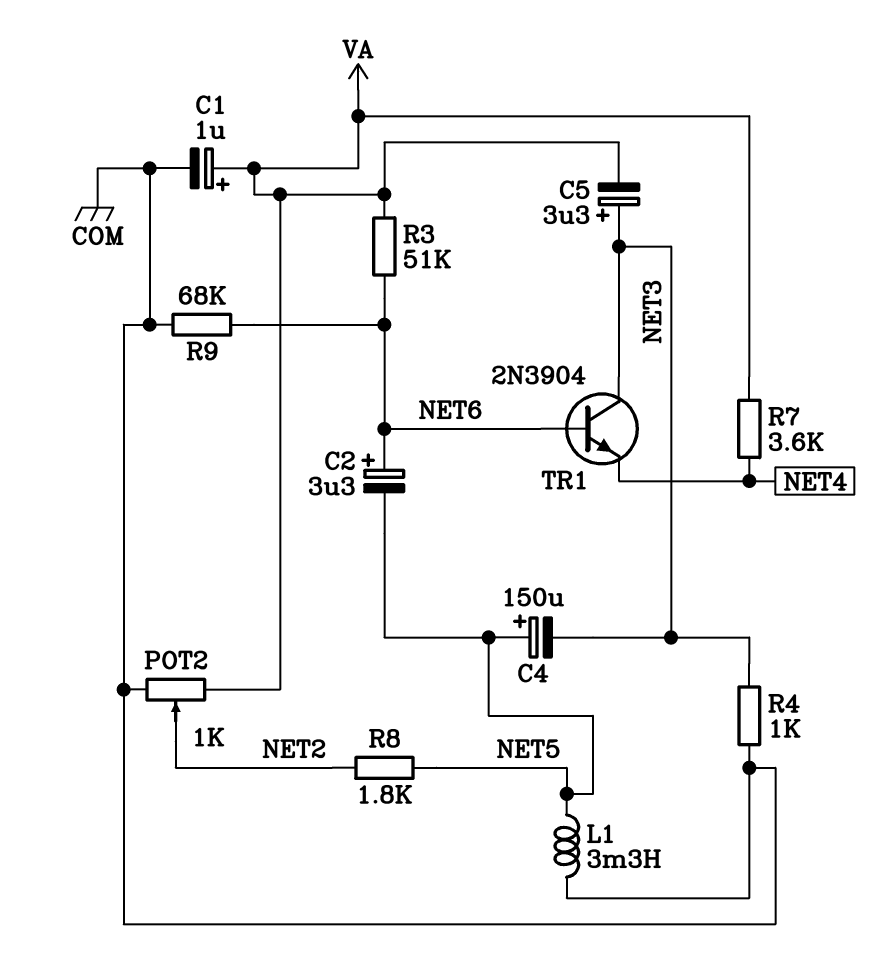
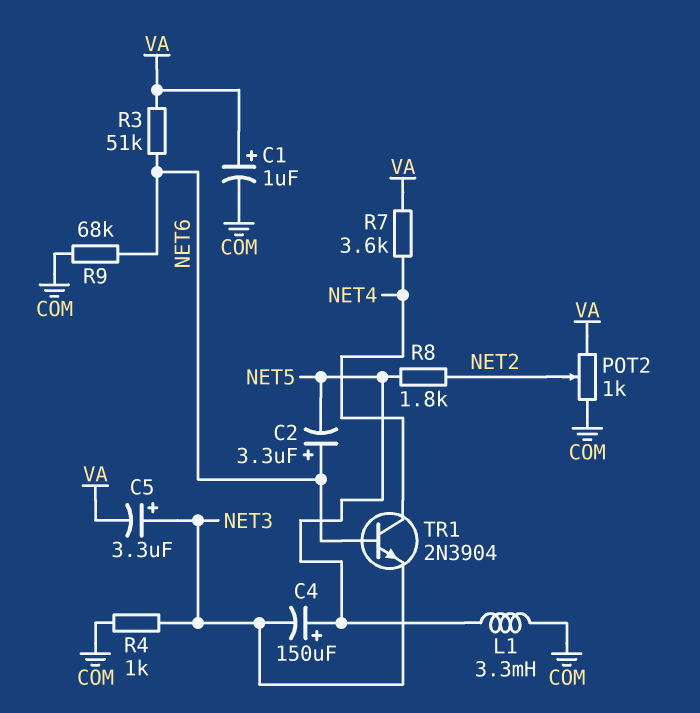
TR1: NPN 2N3904 (B NET6, C NET3, E NET4) -> NPN 2N3904 (B NET6, C NET4, E NET3)

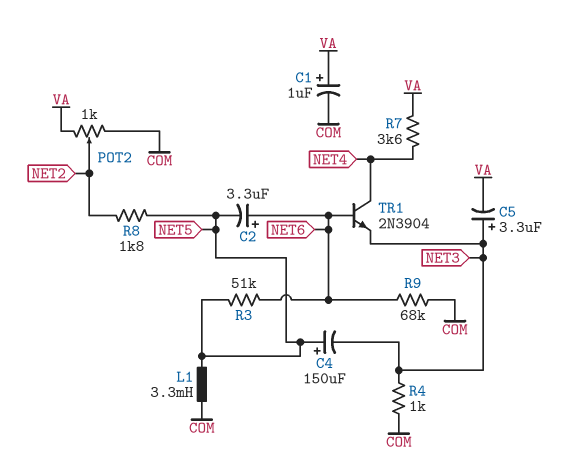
R3: 51k (NET6, VA) -> 51k (NET5, NET6)

